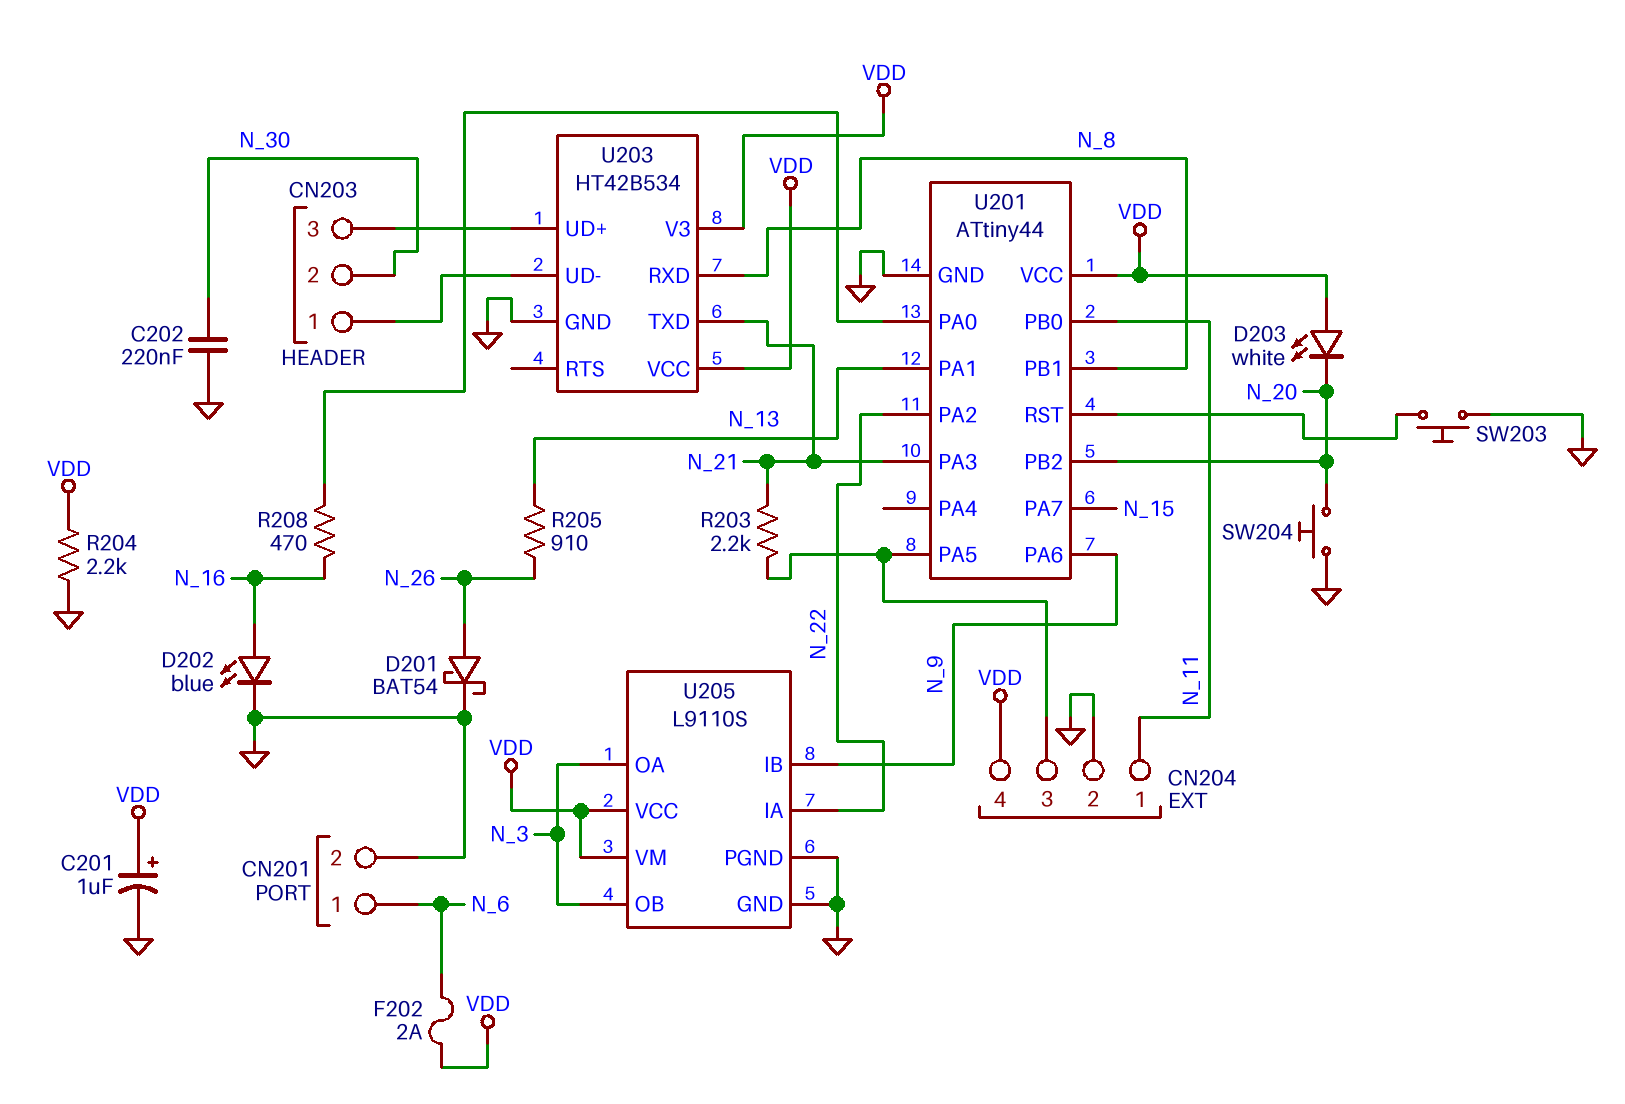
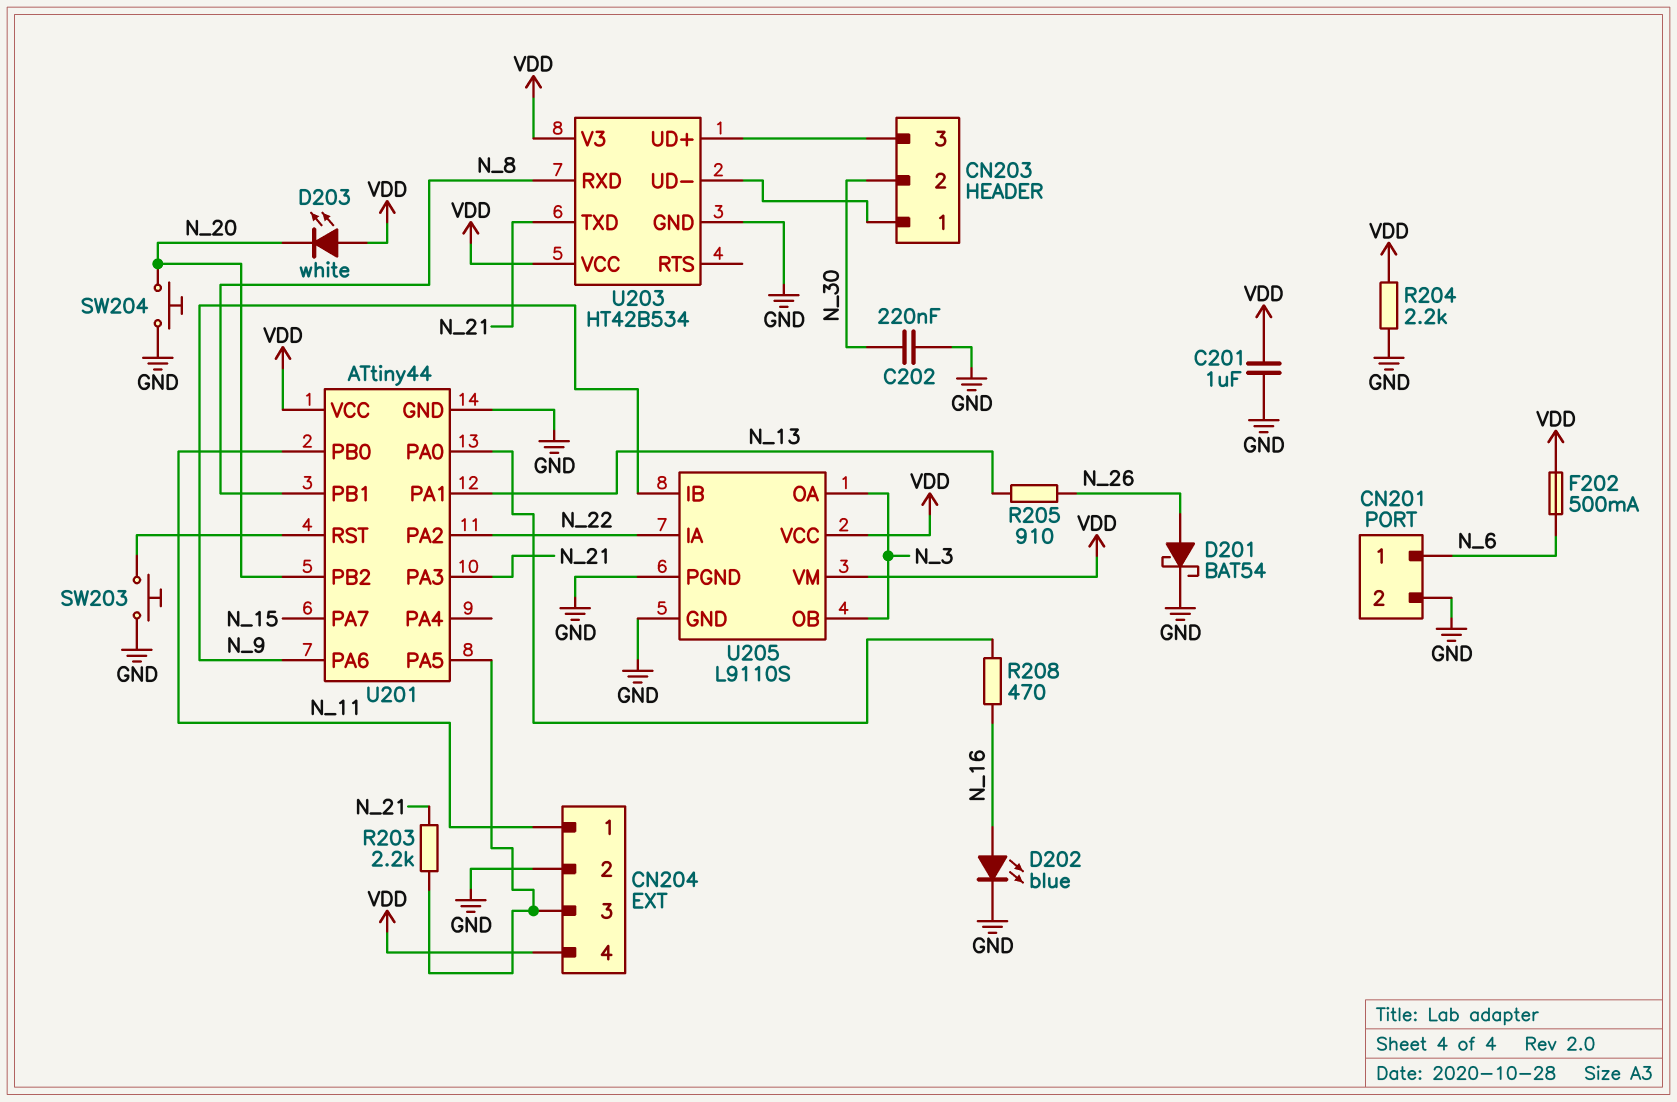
C201: 1uF (plus VDD, minus GND) -> 1uF (GND, VDD)
F202: 2A (N_6, VDD) -> 500mA (N_6, VDD)

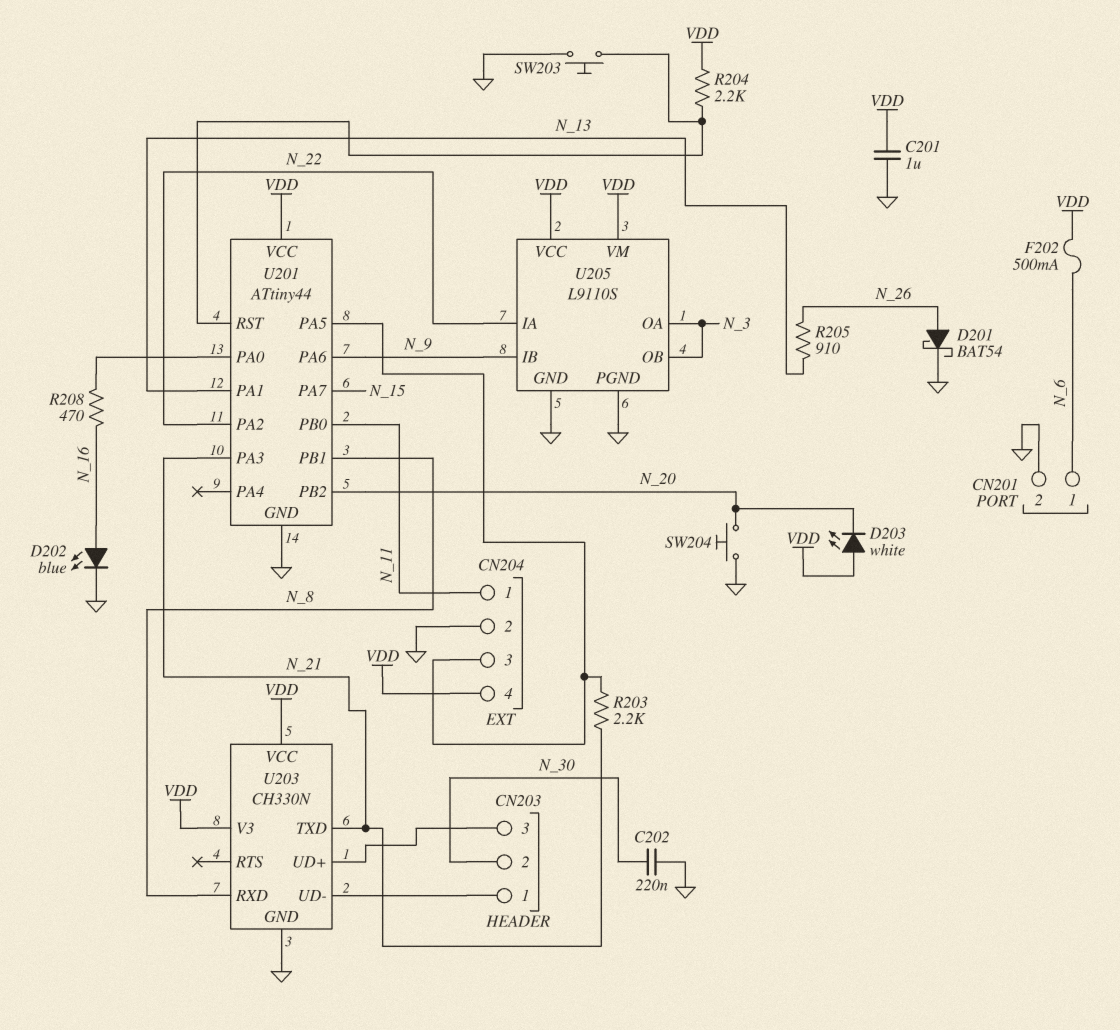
R204: 2.2k (GND, VDD) -> 2.2k (U201/RST, VDD)
U203: HT42B534 -> CH330N

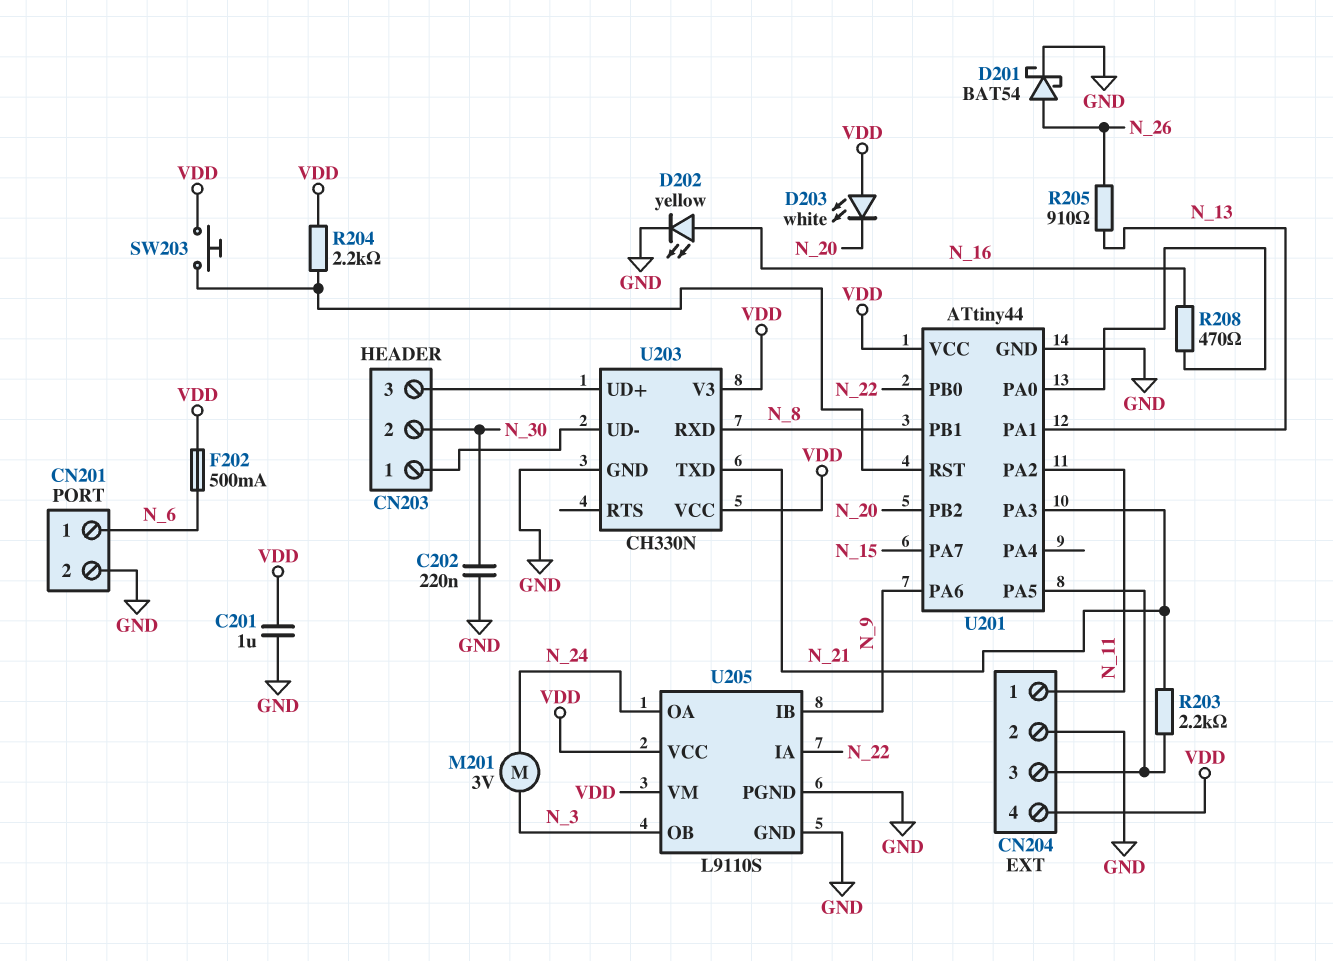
D202: LED blue (A N_16, K GND) -> LED yellow (A N_16, K GND)
M201: none -> motor 3V (N_3, N_24)
SW203: button (GND, U201/RST) -> button (U201/RST, VDD)
SW204: button (GND, N_20) -> none
U201 pin PA2: N_22 -> N_11
U201 pin PB0: N_11 -> N_22
U205 pin OA: N_3 -> N_24

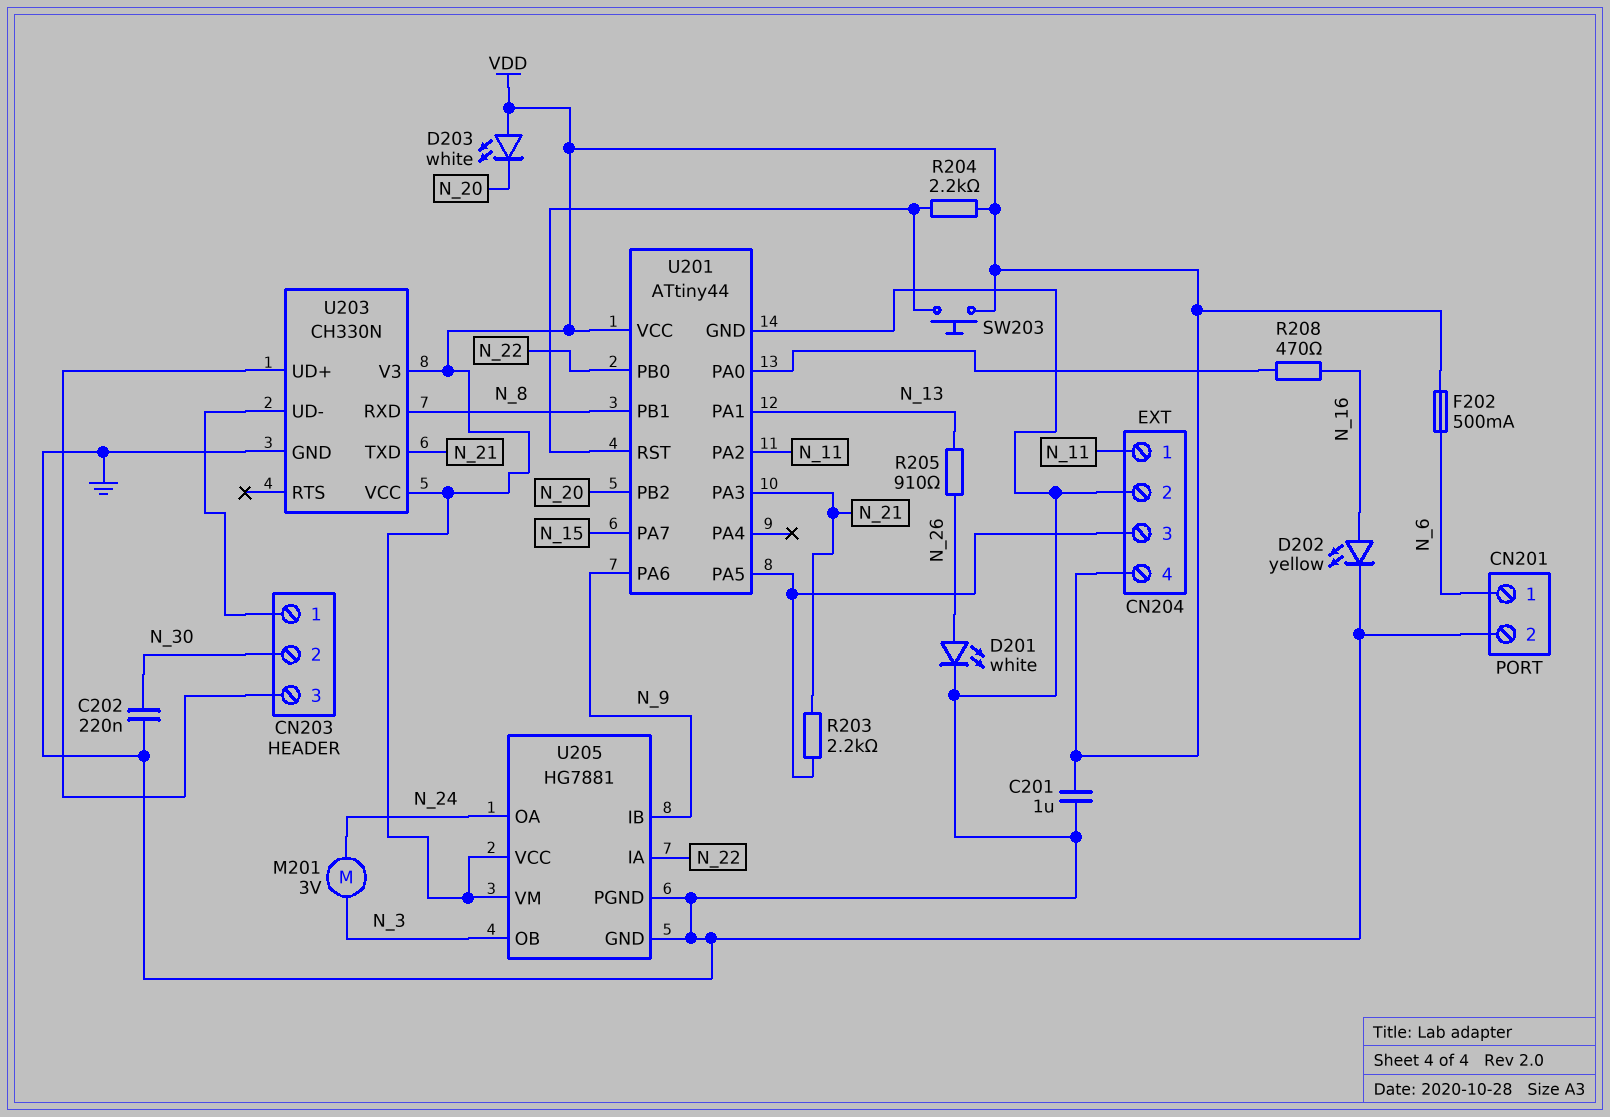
D201: schottky BAT54 (A N_26, K GND) -> LED white (A N_26, K GND)
U205: L9110S -> HG7881

